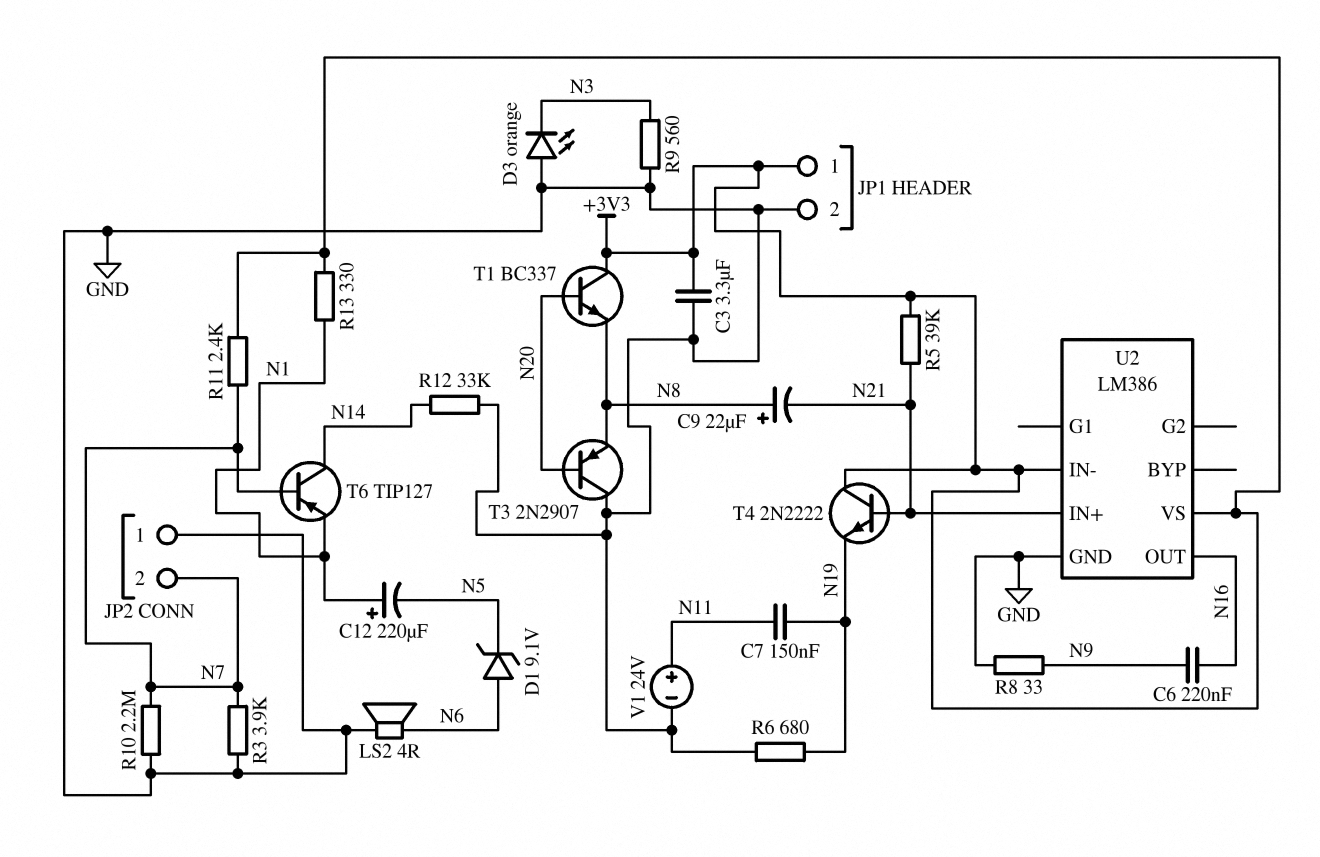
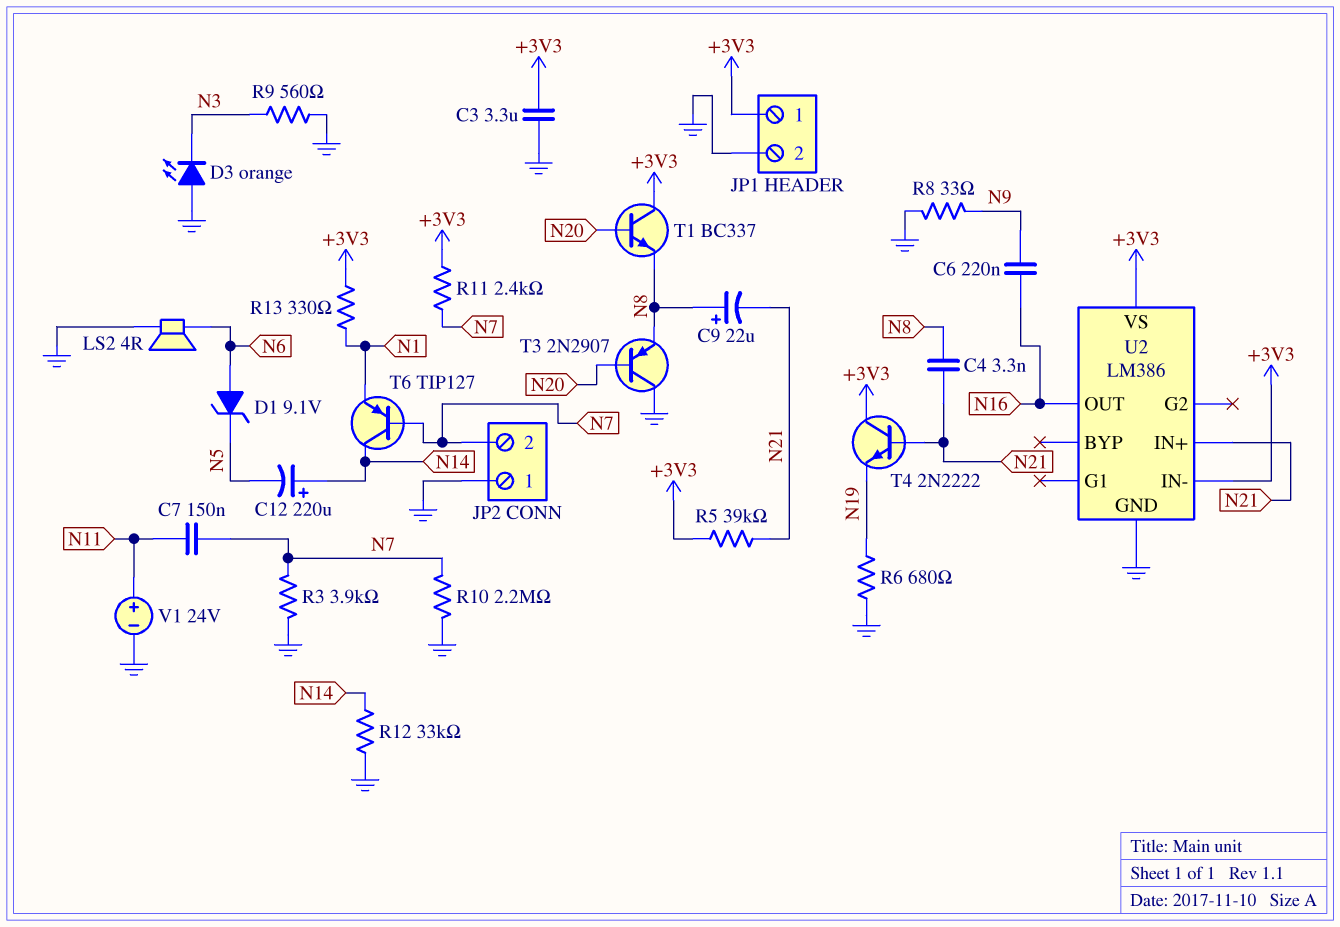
C4: none -> 3.3nF (N8, N21)
C7: 150nF (N11, N19) -> 150nF (N7, N11)
C12: 220uF (plus N1, minus N5) -> 220uF (plus N14, minus N5)

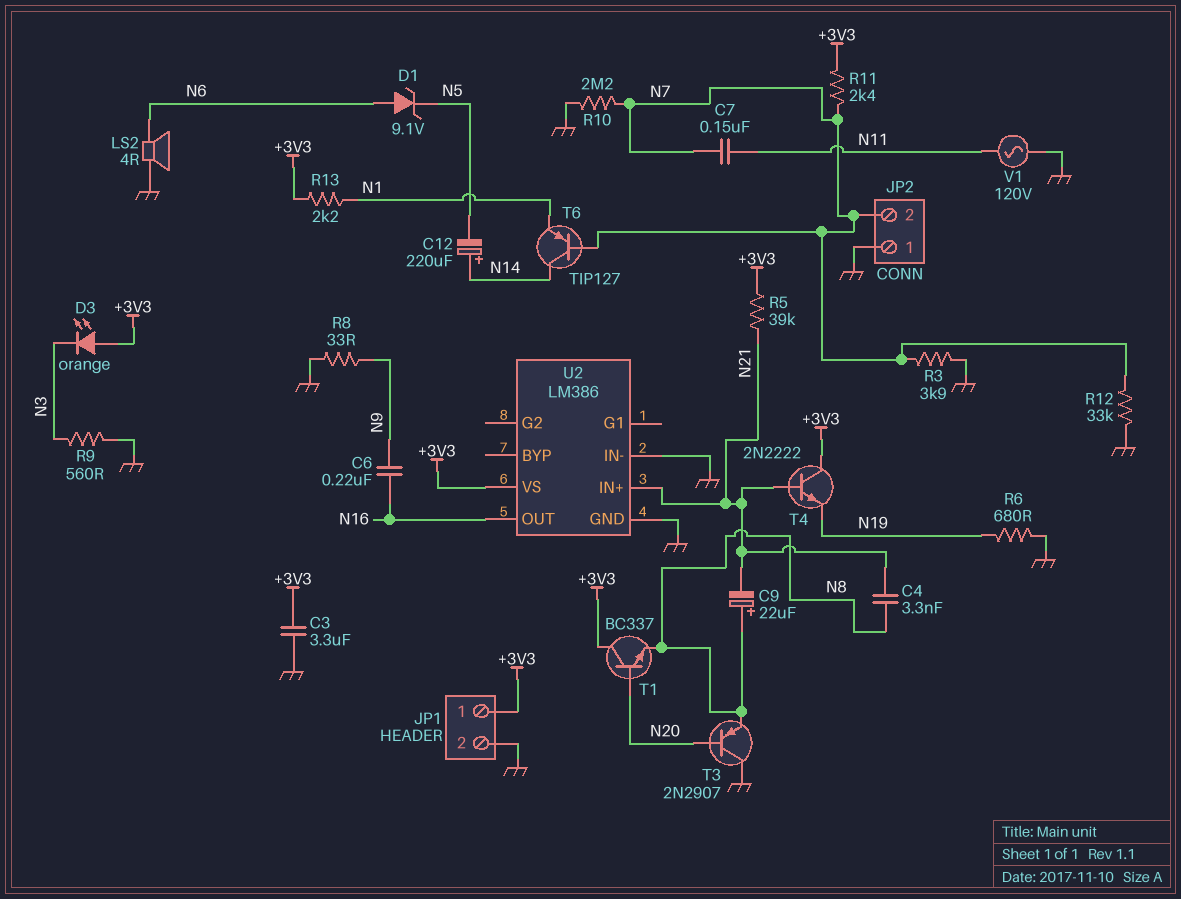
D3: LED orange (A GND, K N3) -> LED orange (A +3V3, K N3)
R12: 33k (GND, N14) -> 33k (GND, N7)
R13: 330 (+3V3, N1) -> 2.2k (+3V3, N1)
U2 pin IN-: +3V3 -> GND
V1: 24V (plus N11, minus GND) -> AC 120V (GND, N11)

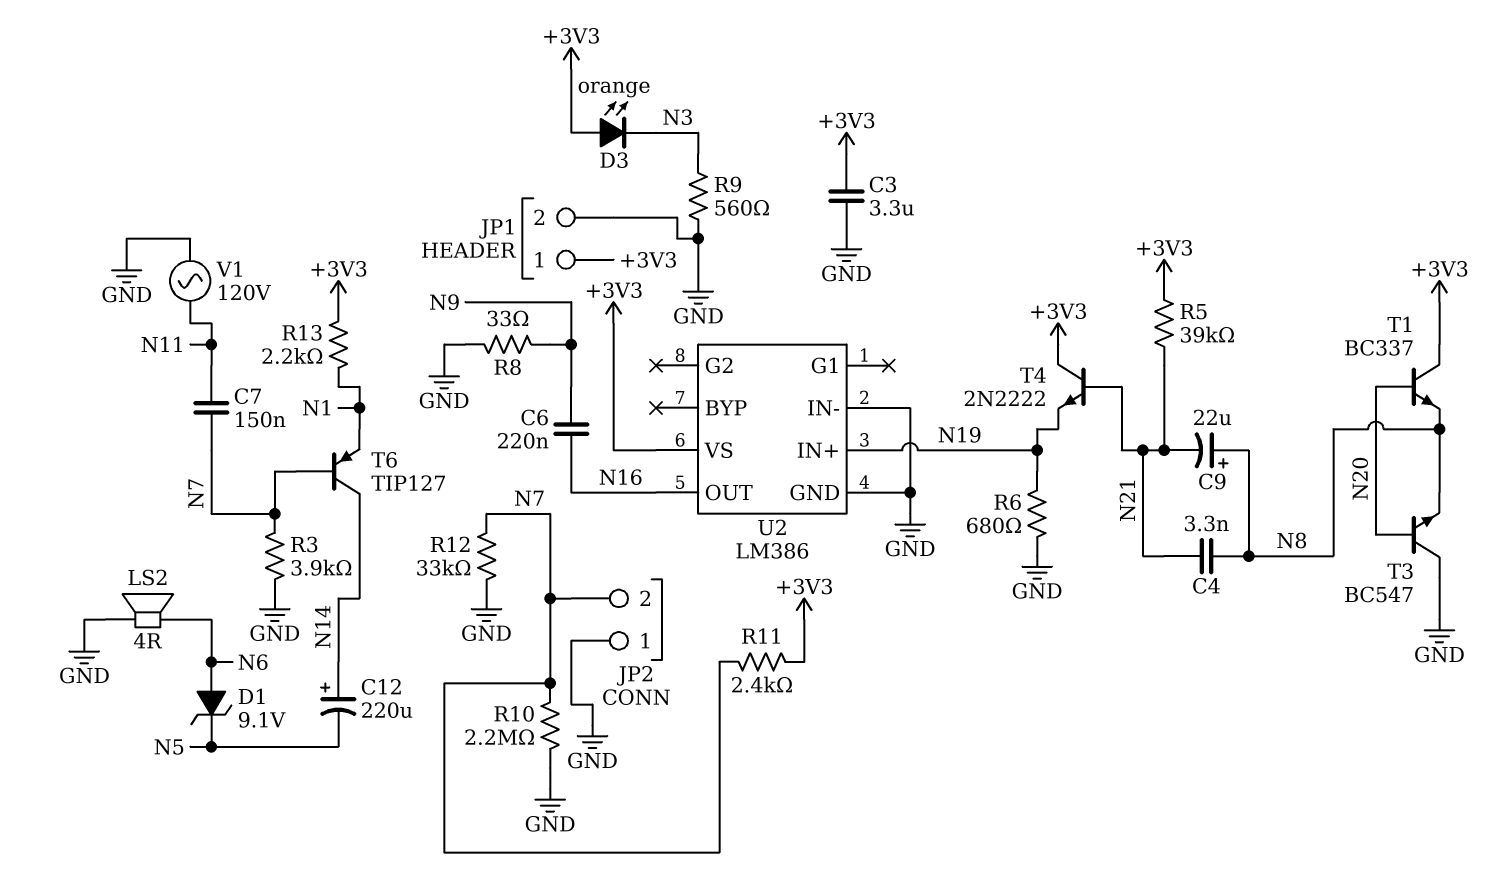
T3: PNP 2N2907 (B N20, C GND, E N8) -> NPN BC547 (B N20, C GND, E N8)
U2 pin IN+: N21 -> N19

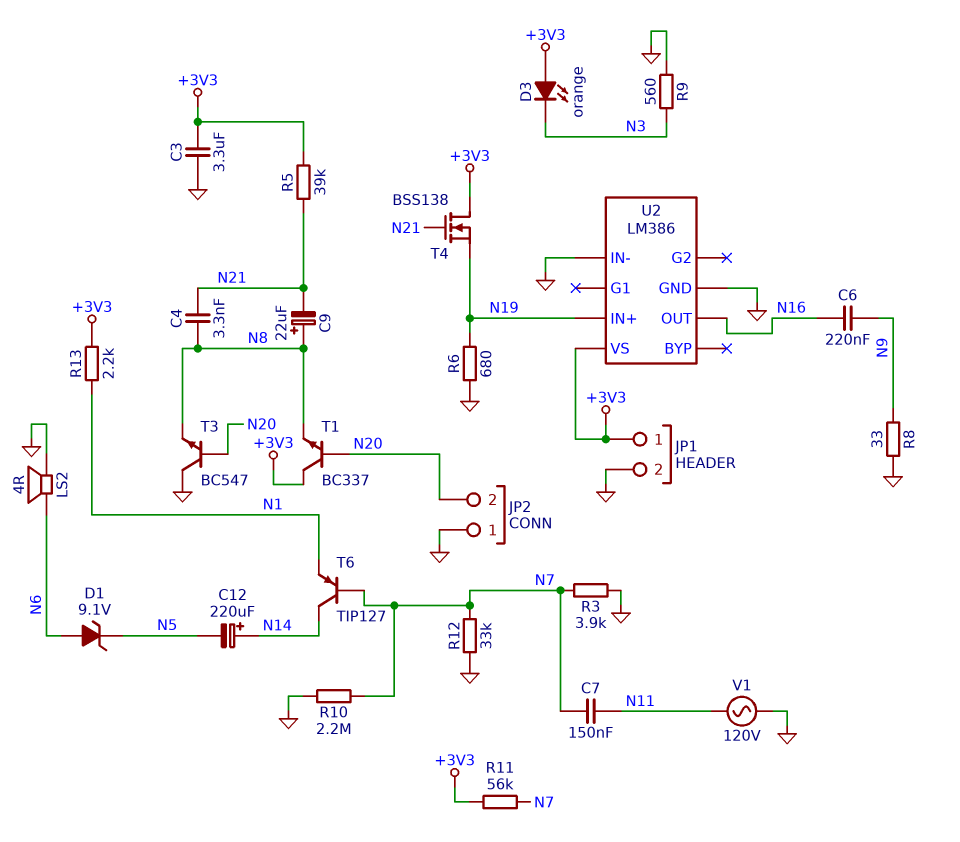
JP2 pin 2: N7 -> N20
R11: 2.4k (+3V3, N7) -> 56k (+3V3, N7)
T4: NPN 2N2222 (B N21, C +3V3, E N19) -> NMOS BSS138 (G N21, D +3V3, S N19)

